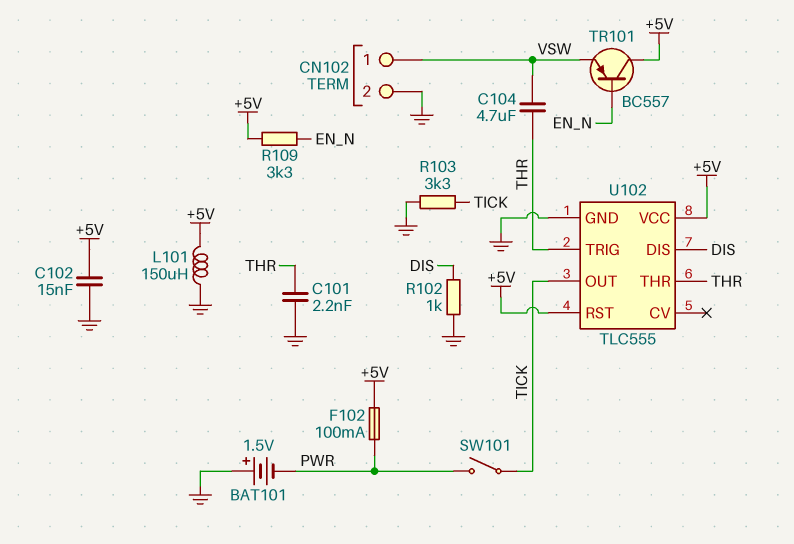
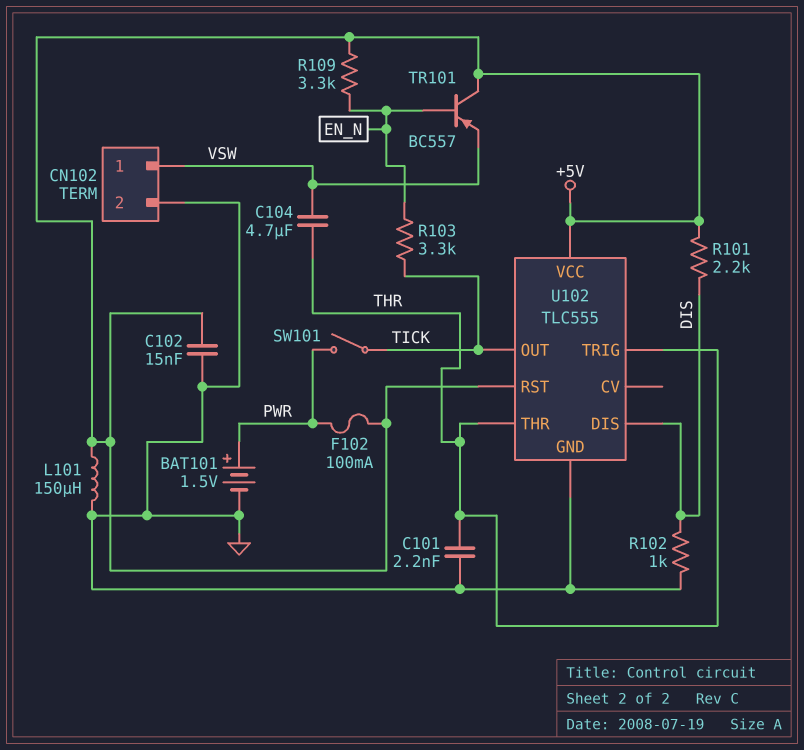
BAT101: 1.5V (plus GND, minus PWR) -> 1.5V (plus PWR, minus GND)
R101: none -> 2.2k (+5V, DIS)
R103: 3.3k (GND, TICK) -> 3.3k (EN_N, TICK)

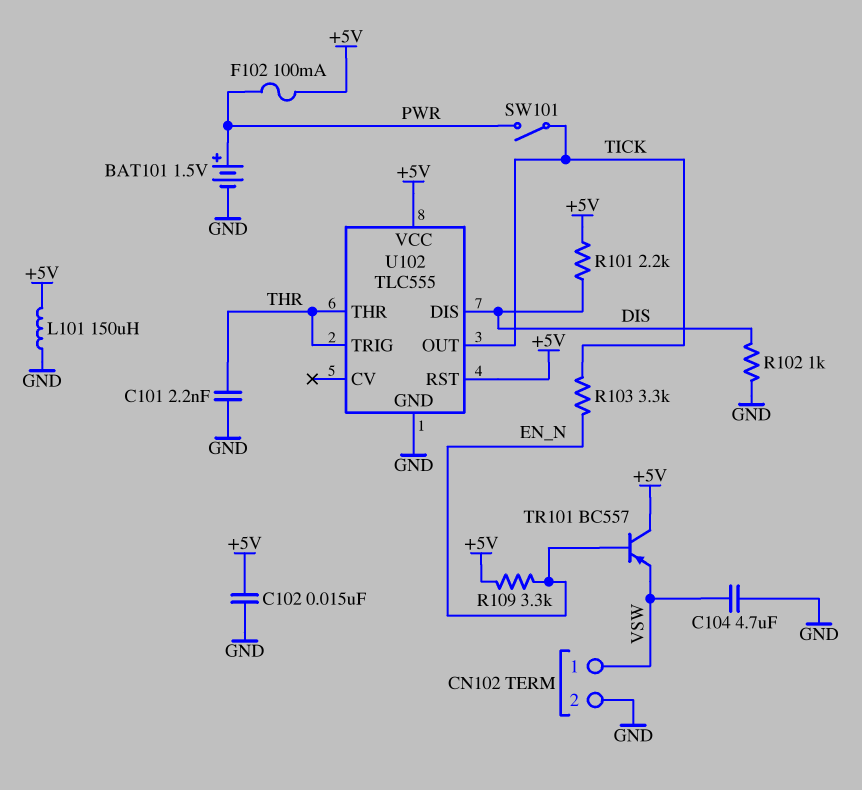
C104: 4.7uF (THR, VSW) -> 4.7uF (GND, VSW)

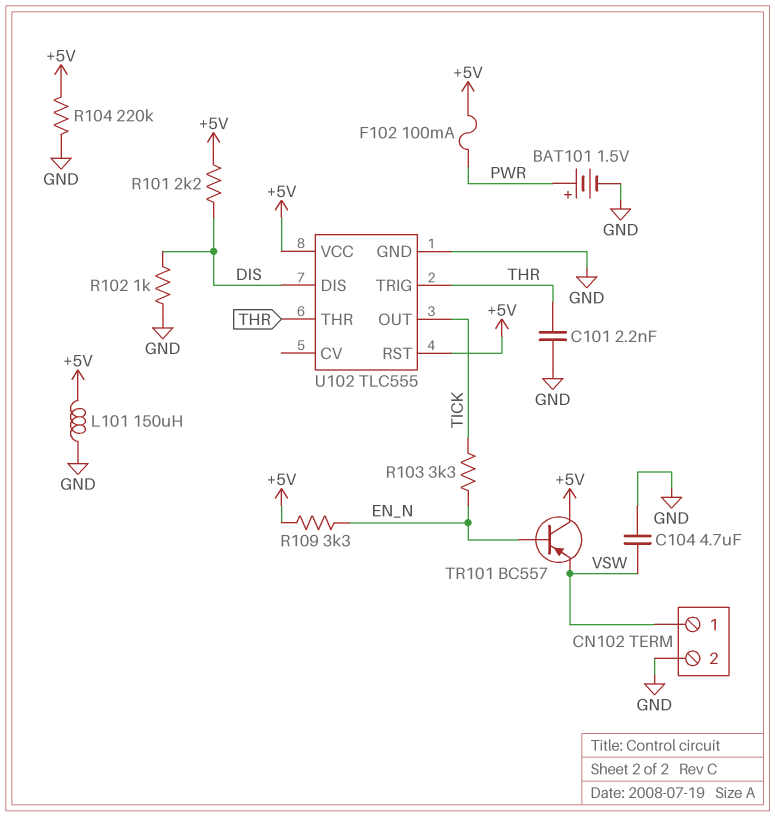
C102: 15nF (+5V, GND) -> none
R104: none -> 220k (+5V, GND)
SW101: switch (PWR, TICK) -> none

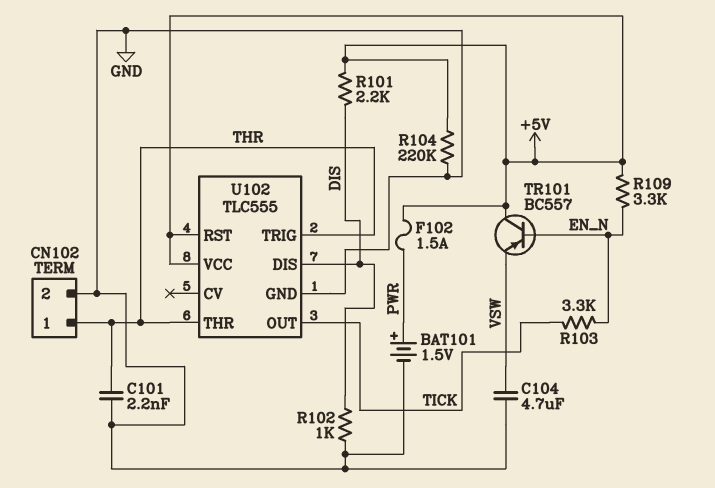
CN102 pin 1: VSW -> THR
F102: 100mA (+5V, PWR) -> 1.5A (+5V, PWR)
L101: 150uH (+5V, GND) -> none

